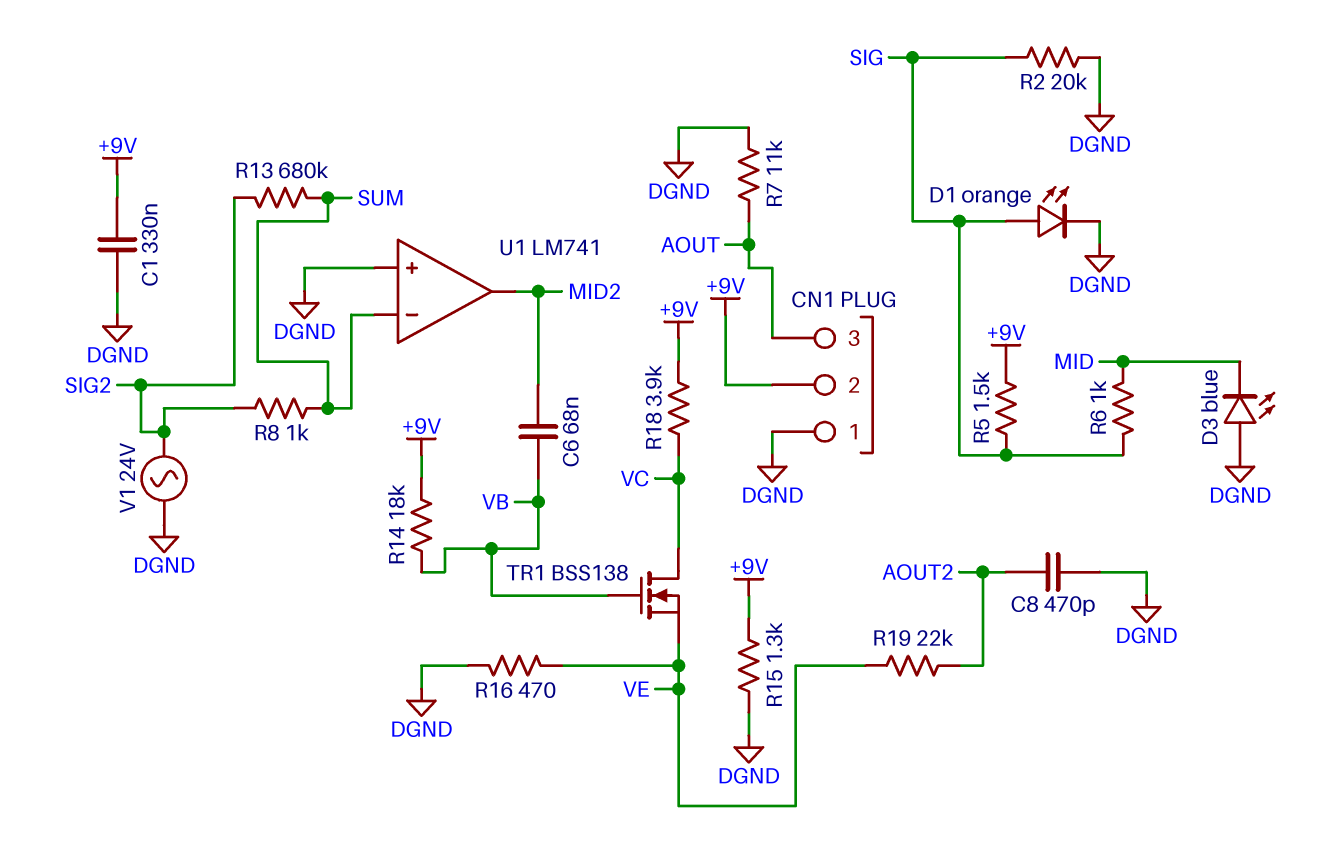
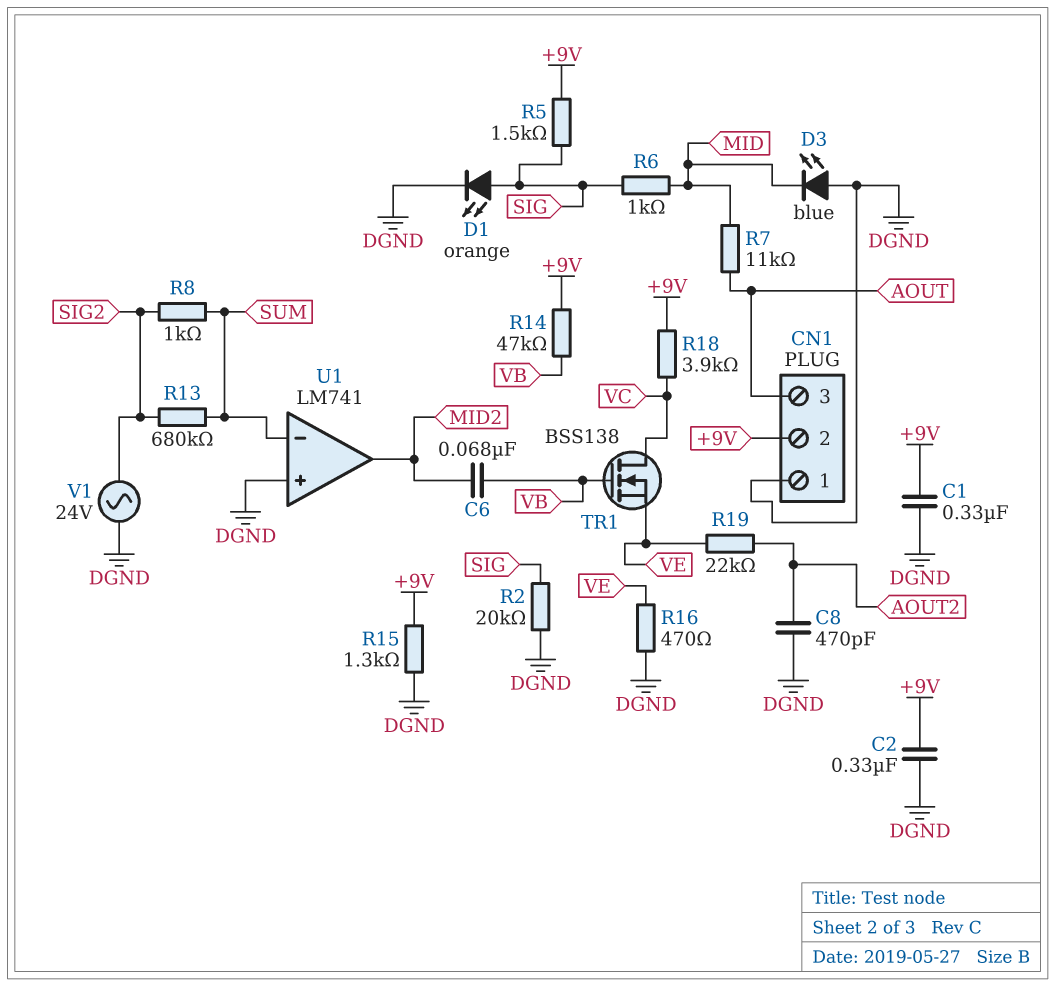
C2: none -> 330nF (+9V, DGND)
R7: 11k (AOUT, DGND) -> 11k (AOUT, MID)
R14: 18k (+9V, VB) -> 47k (+9V, VB)

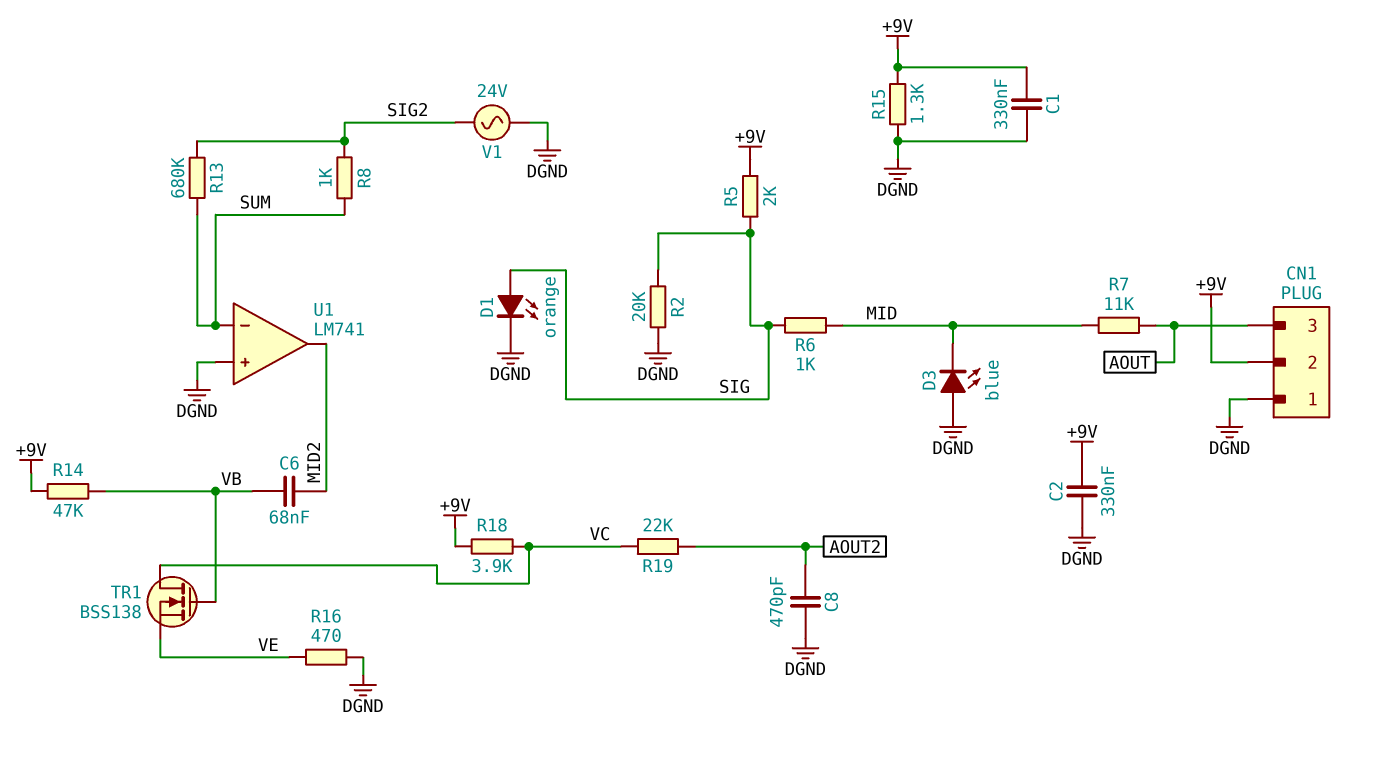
R5: 1.5k (+9V, SIG) -> 2k (+9V, SIG)
R19: 22k (AOUT2, VE) -> 22k (AOUT2, VC)

